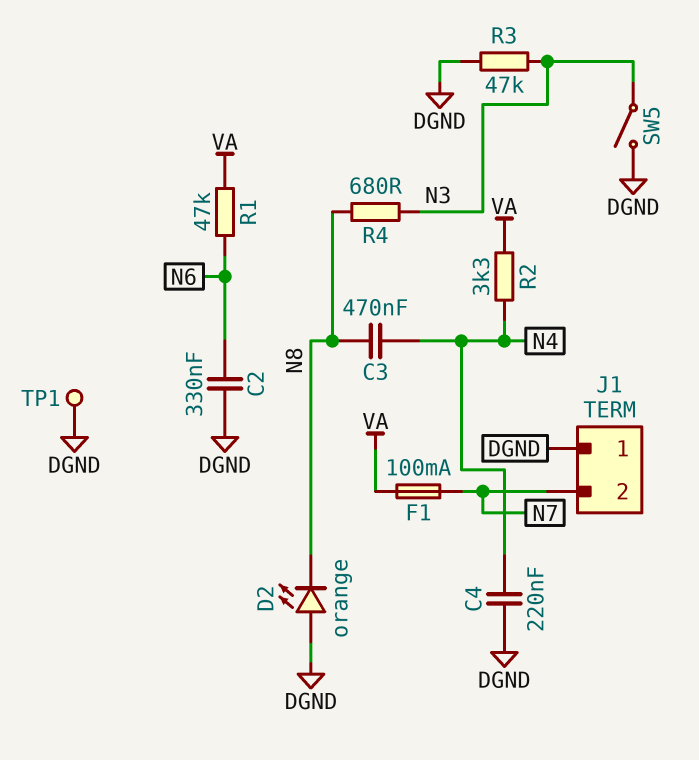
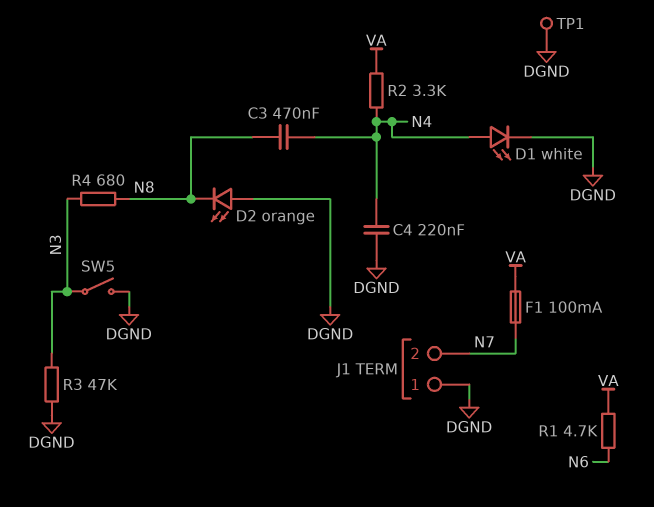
C2: 330nF (DGND, N6) -> none
D1: none -> LED white (A N4, K DGND)
R1: 47k (N6, VA) -> 4.7k (N6, VA)

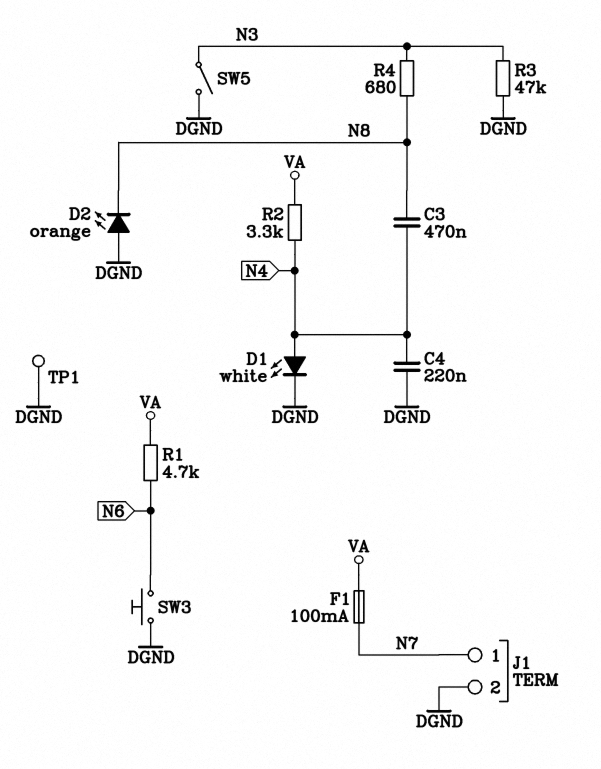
J1 pin 1: DGND -> N7
J1 pin 2: N7 -> DGND
SW3: none -> button (DGND, N6)

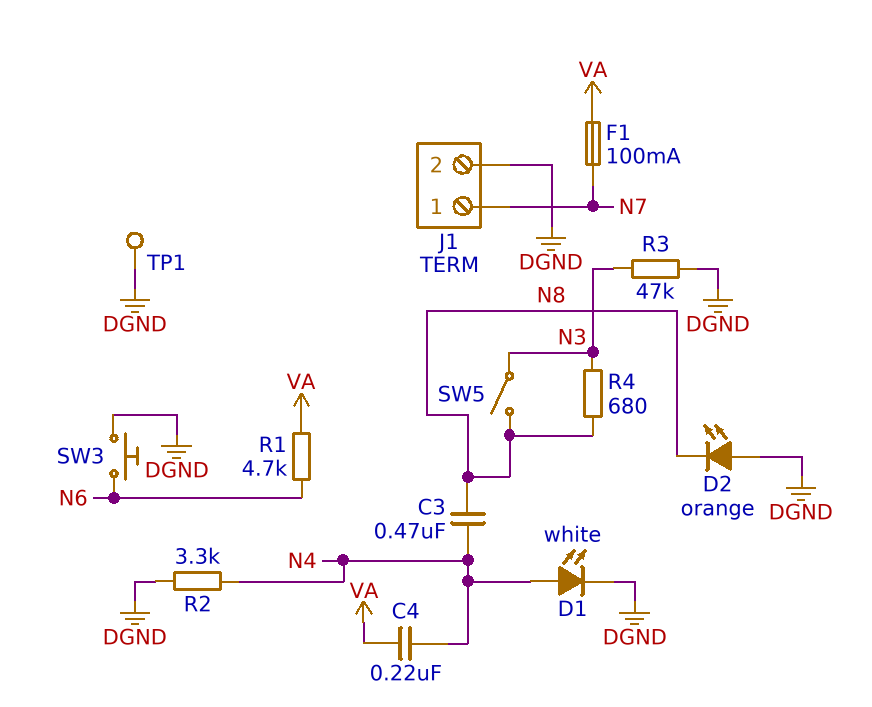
C4: 220nF (DGND, N4) -> 220nF (N4, VA)
R2: 3.3k (N4, VA) -> 3.3k (DGND, N4)
SW5: switch (DGND, N3) -> switch (N3, N8)

